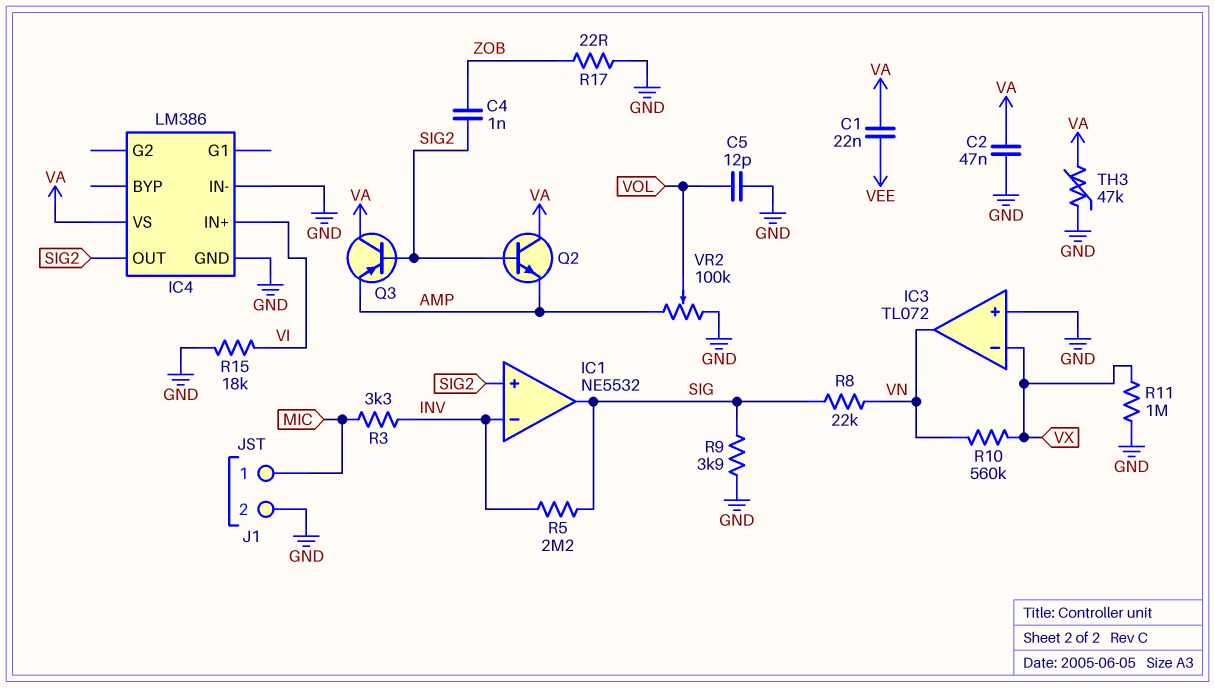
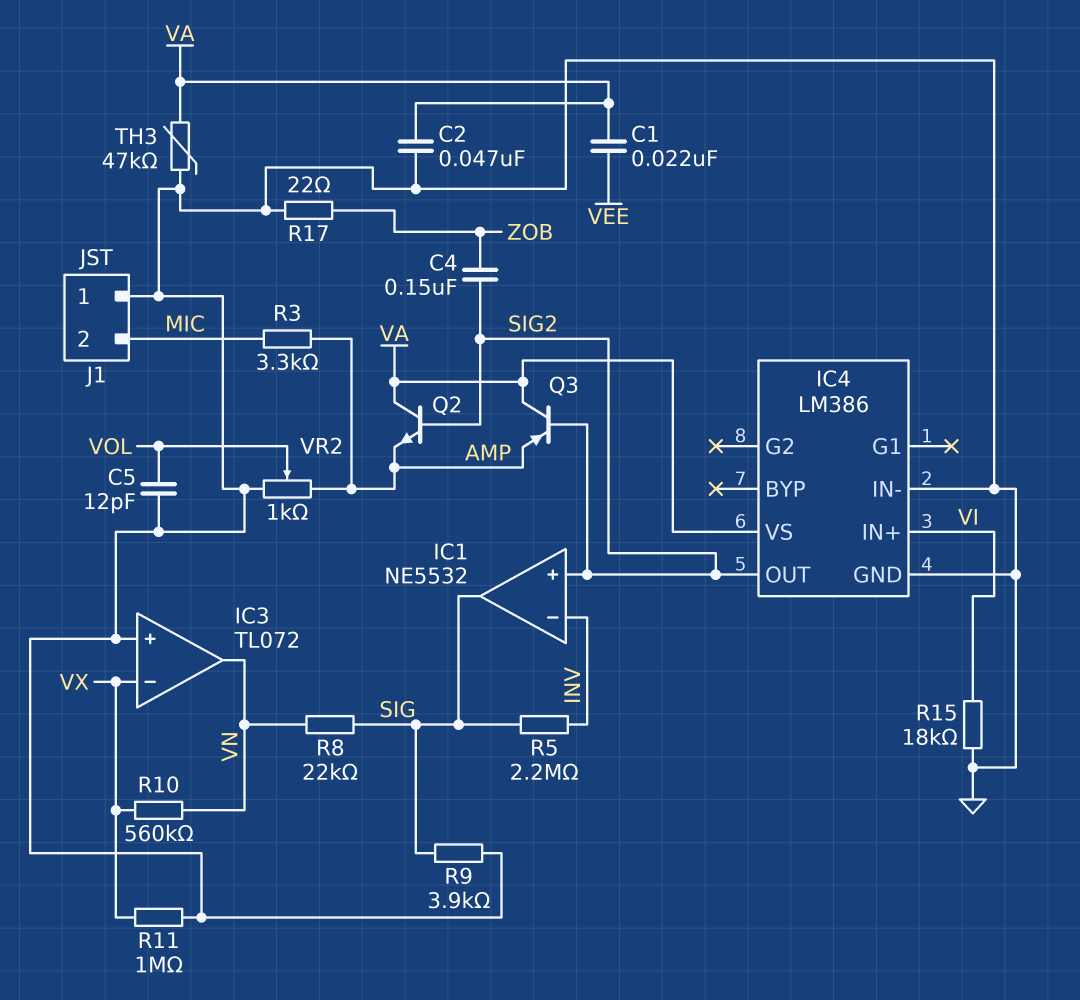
C4: 1nF (SIG2, ZOB) -> 150nF (SIG2, ZOB)
J1 pin 1: MIC -> GND
J1 pin 2: GND -> MIC
R3: 3.3k (INV, MIC) -> 3.3k (AMP, MIC)
VR2: 100k (AMP, GND, wiper VOL) -> 1k (AMP, GND, wiper VOL)

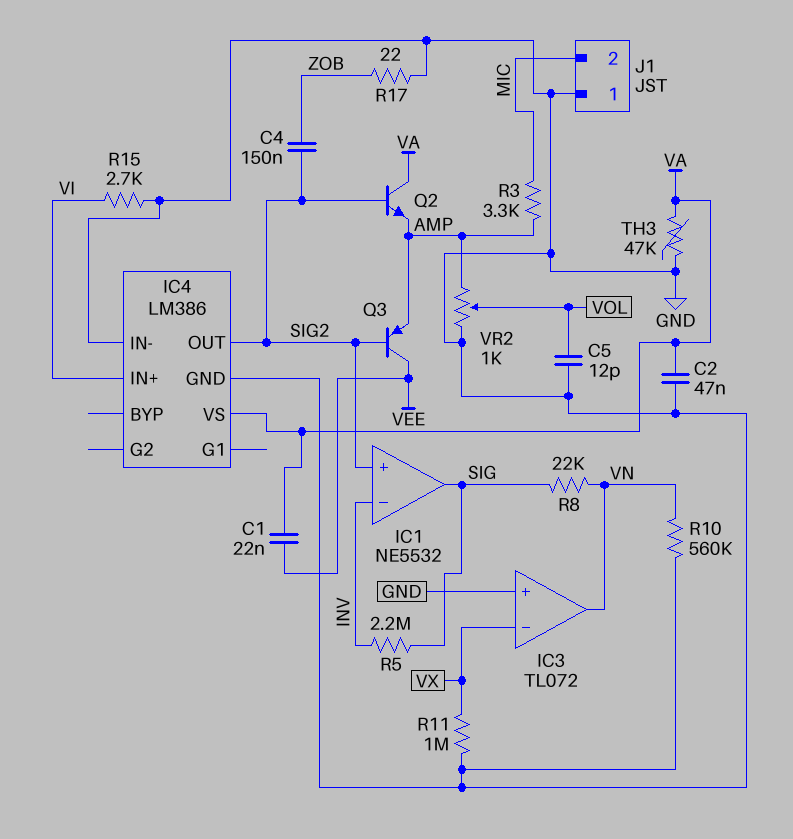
Q3: PNP (B SIG2, C VA, E AMP) -> PNP (B SIG2, C VEE, E AMP)
R9: 3.9k (GND, SIG) -> none
R10: 560k (VN, VX) -> 560k (GND, VN)
R15: 18k (GND, VI) -> 2.7k (GND, VI)

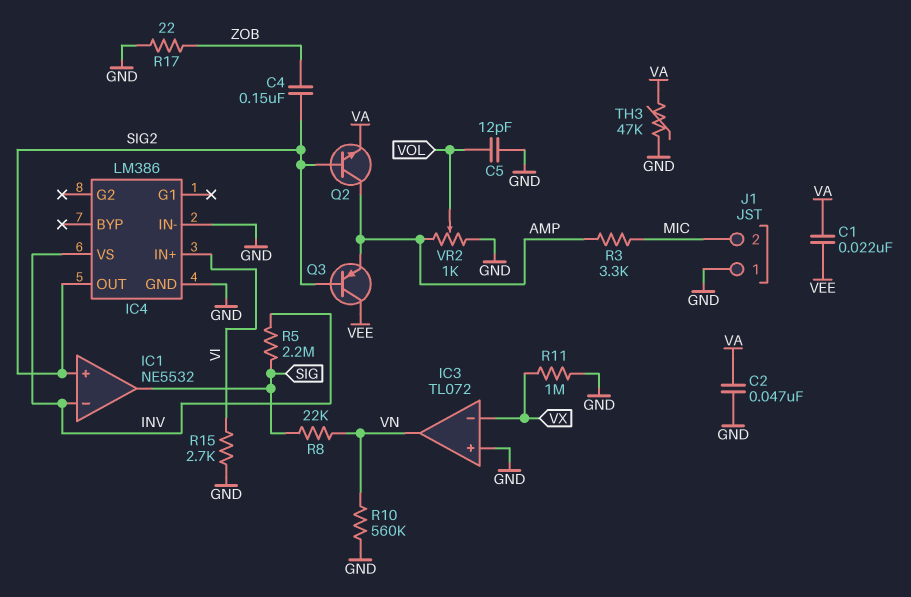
IC4 pin VS: VA -> INV
Q2: NPN (B SIG2, C VA, E AMP) -> NPN (B SIG2, C AMP, E VA)

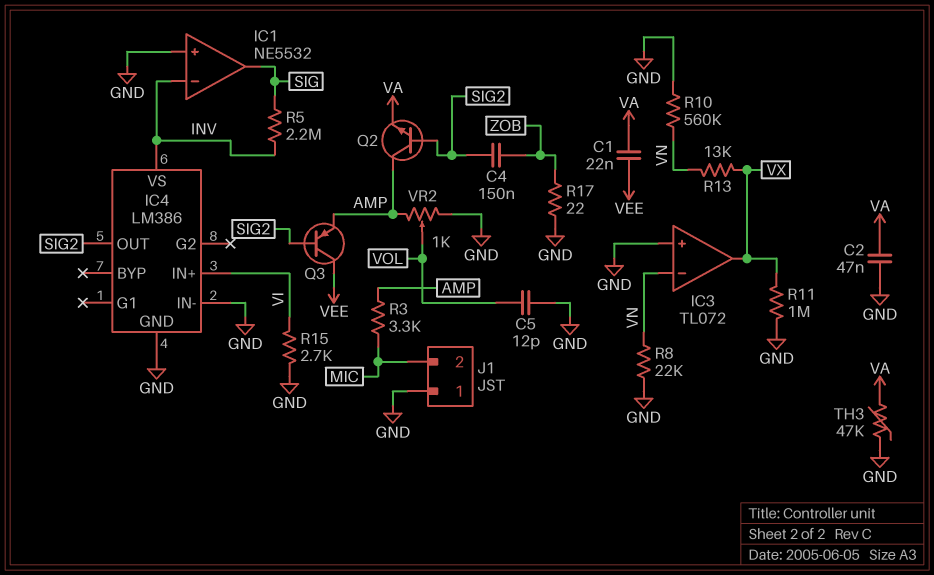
IC1 pin in+: SIG2 -> GND
IC3 pin in-: VX -> VN
IC3 pin out: VN -> VX
R8: 22k (SIG, VN) -> 22k (GND, VN)
R13: none -> 13k (VN, VX)

